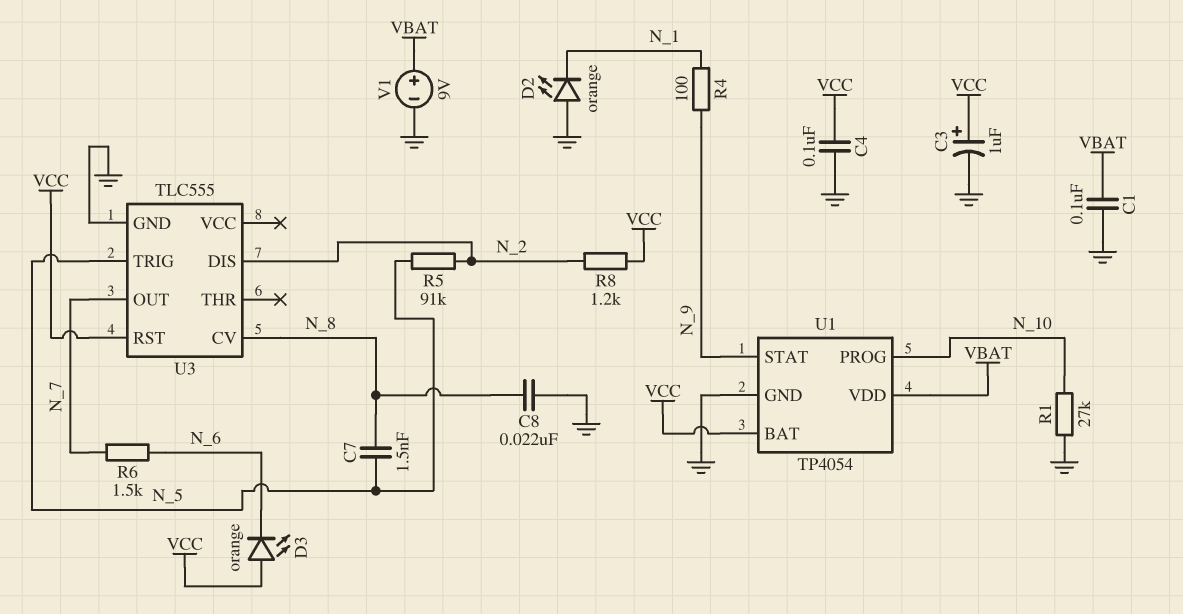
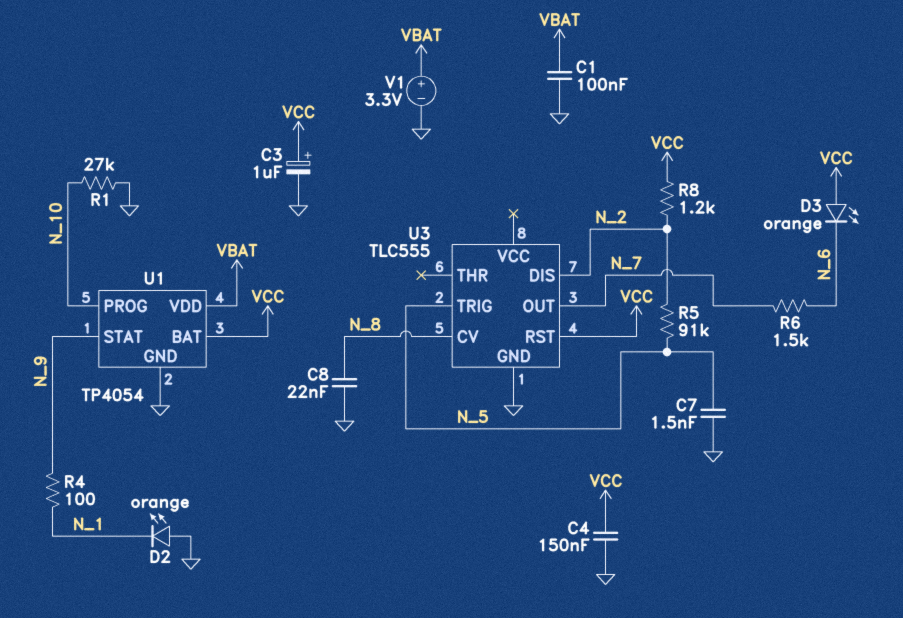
C4: 100nF (GND, VCC) -> 150nF (GND, VCC)
C7: 1.5nF (N_5, N_8) -> 1.5nF (GND, N_5)
V1: 9V (plus VBAT, minus GND) -> 3.3V (plus VBAT, minus GND)

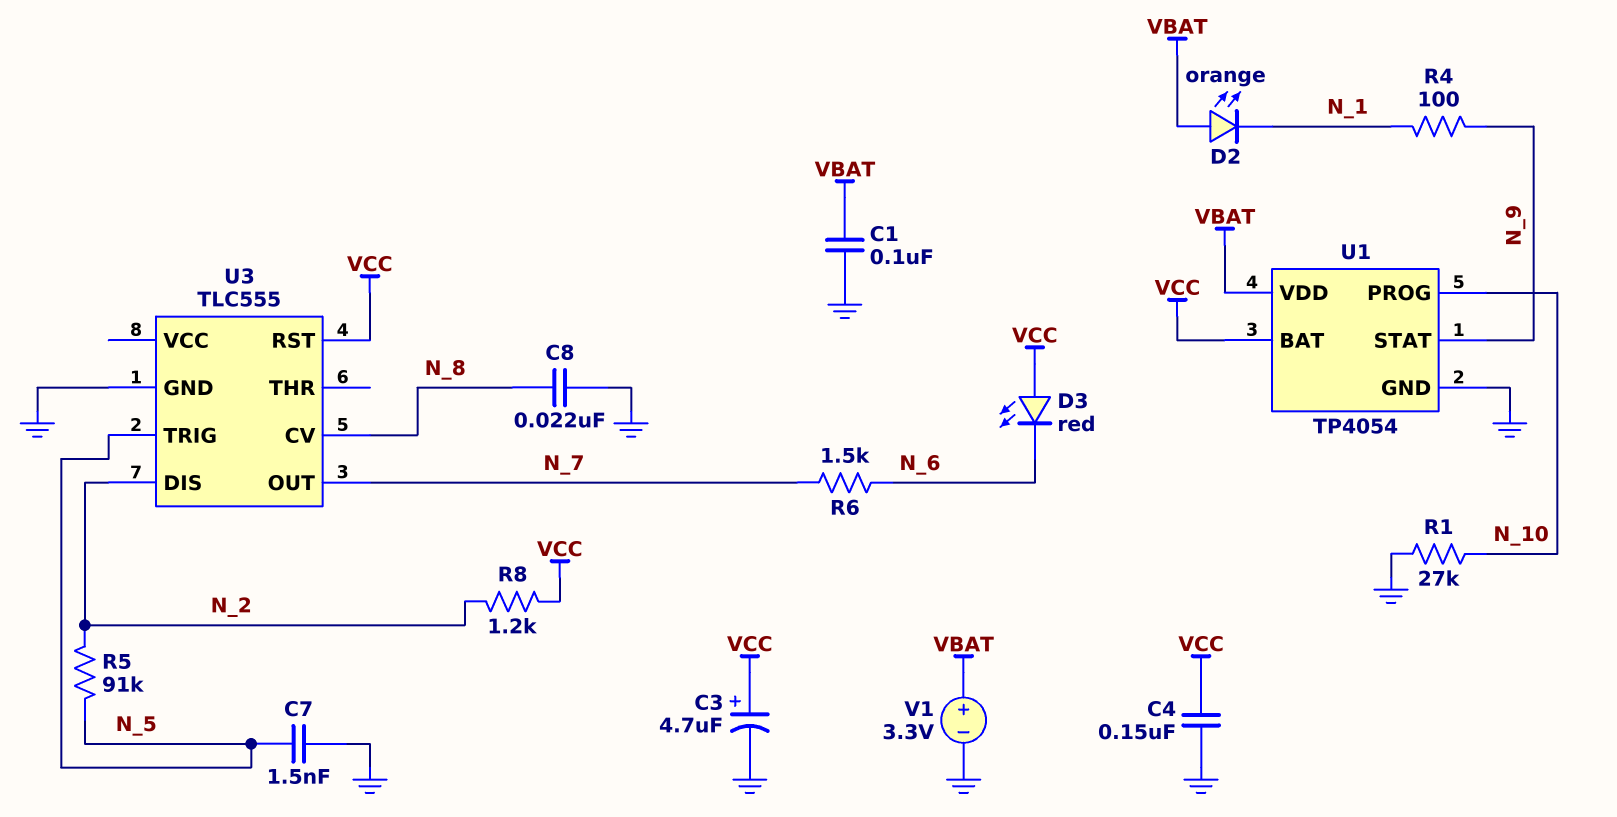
C3: 1uF (plus VCC, minus GND) -> 4.7uF (plus VCC, minus GND)
D2: LED orange (A GND, K N_1) -> LED orange (A VBAT, K N_1)
D3: LED orange (A VCC, K N_6) -> LED red (A VCC, K N_6)

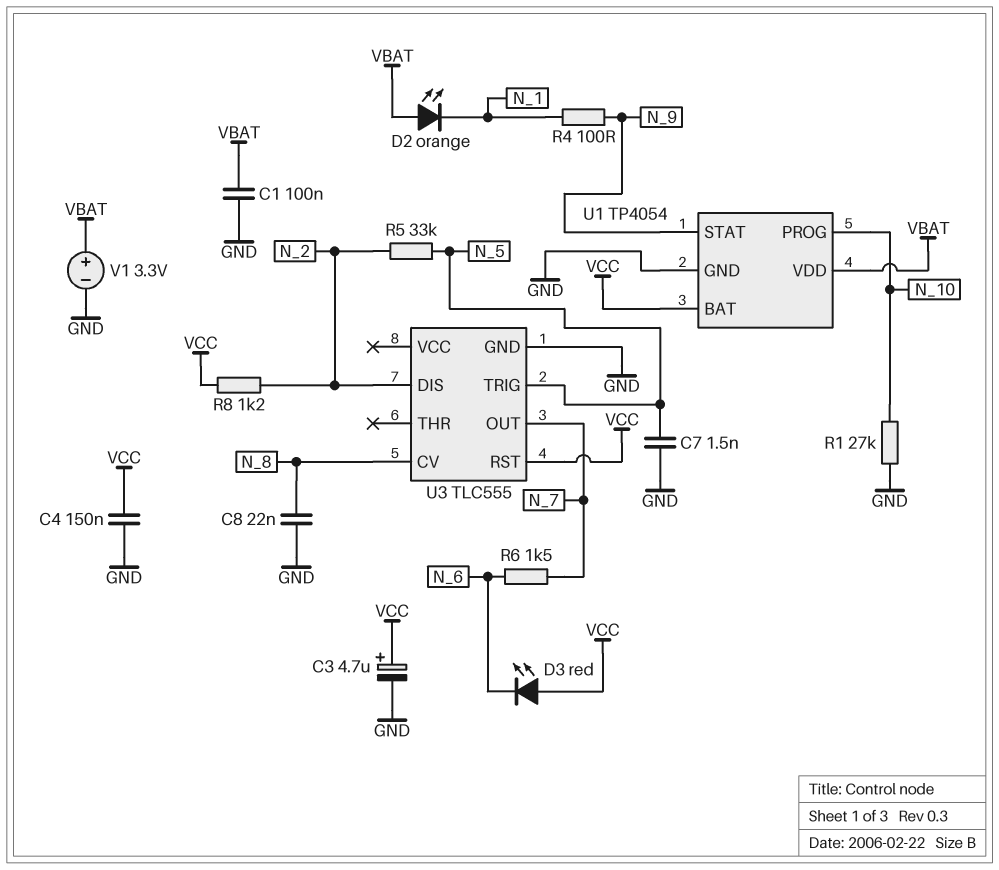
R5: 91k (N_2, N_5) -> 33k (N_2, N_5)

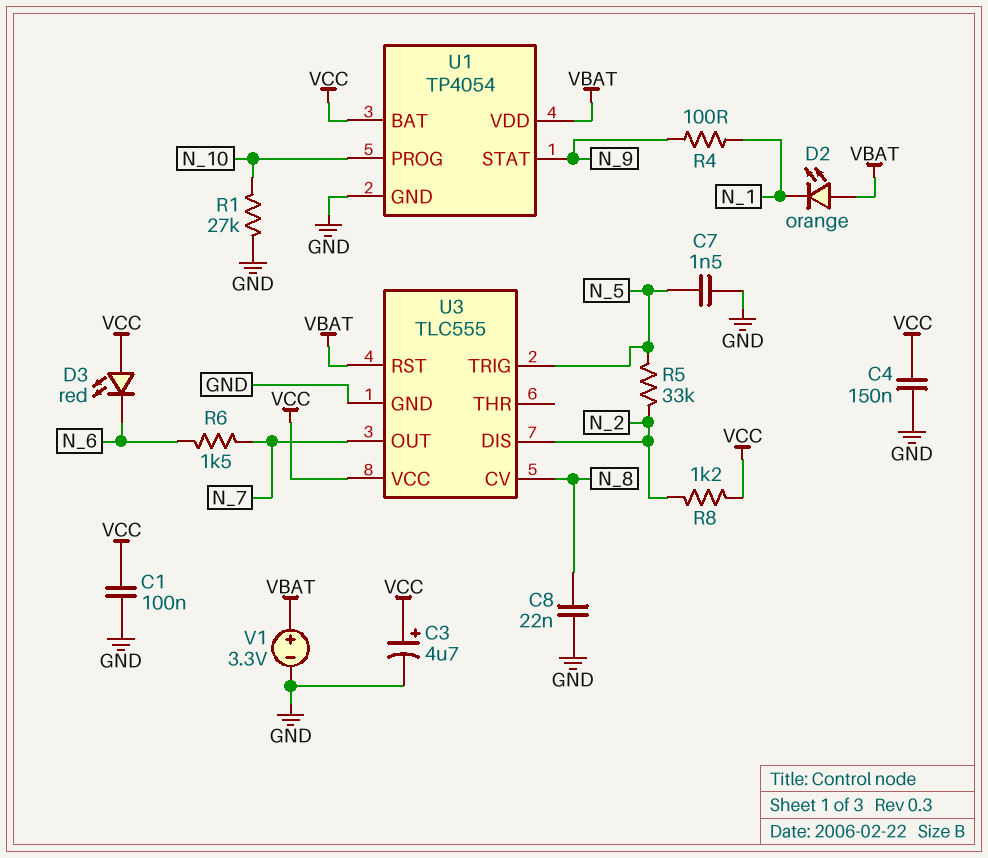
C1: 100nF (GND, VBAT) -> 100nF (GND, VCC)
U3 pin RST: VCC -> VBAT
U3 pin VCC: none -> VCC

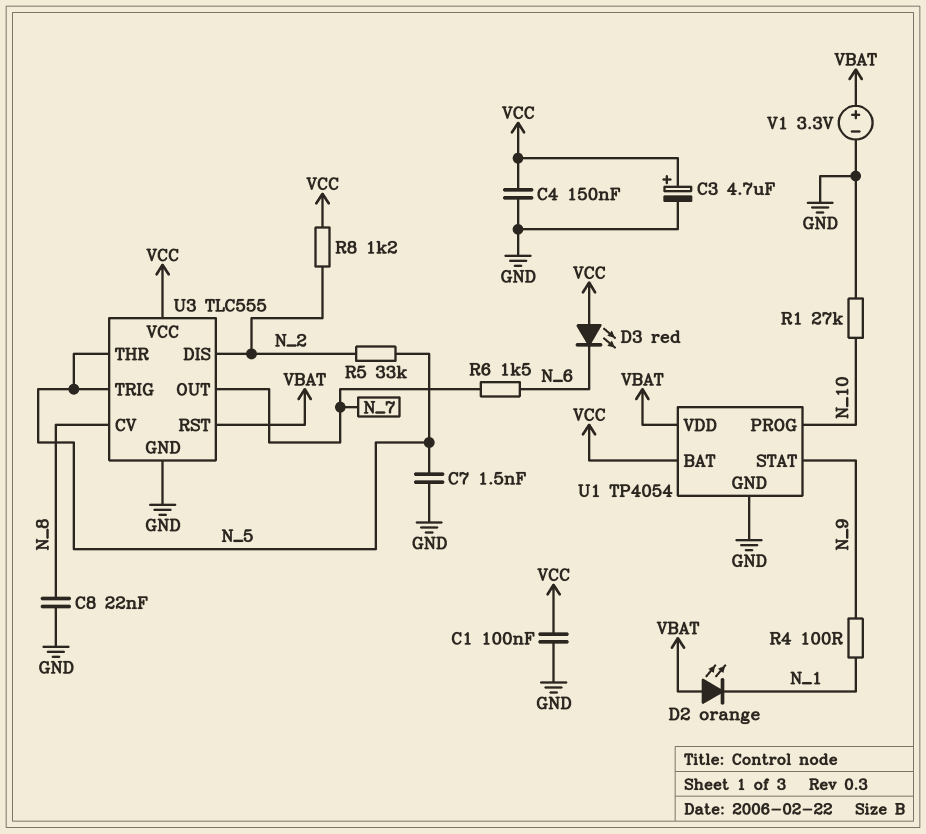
U3 pin THR: none -> N_5

